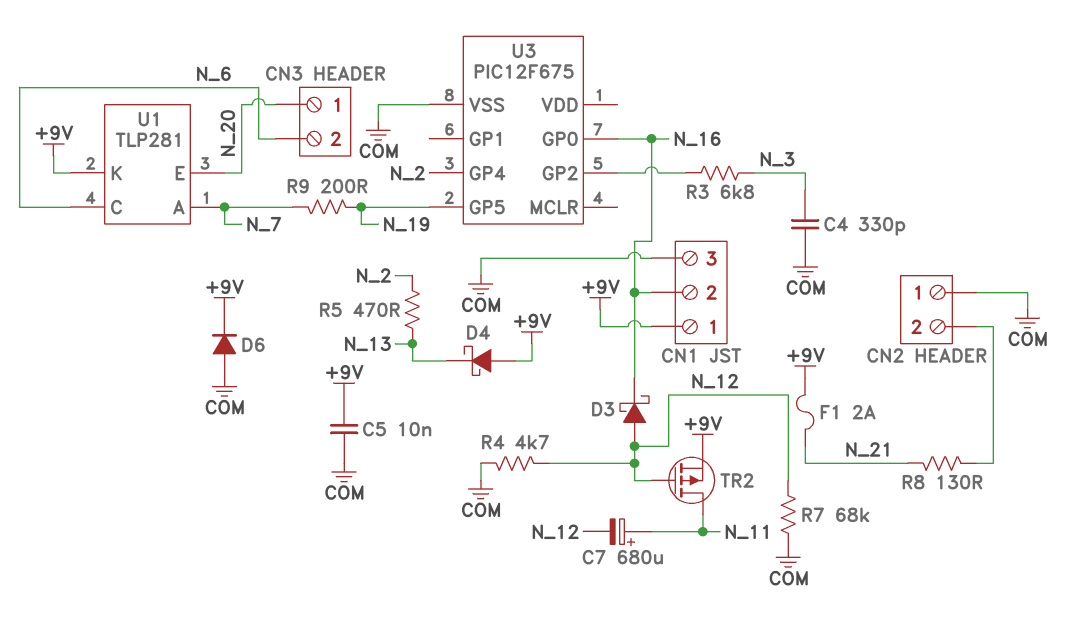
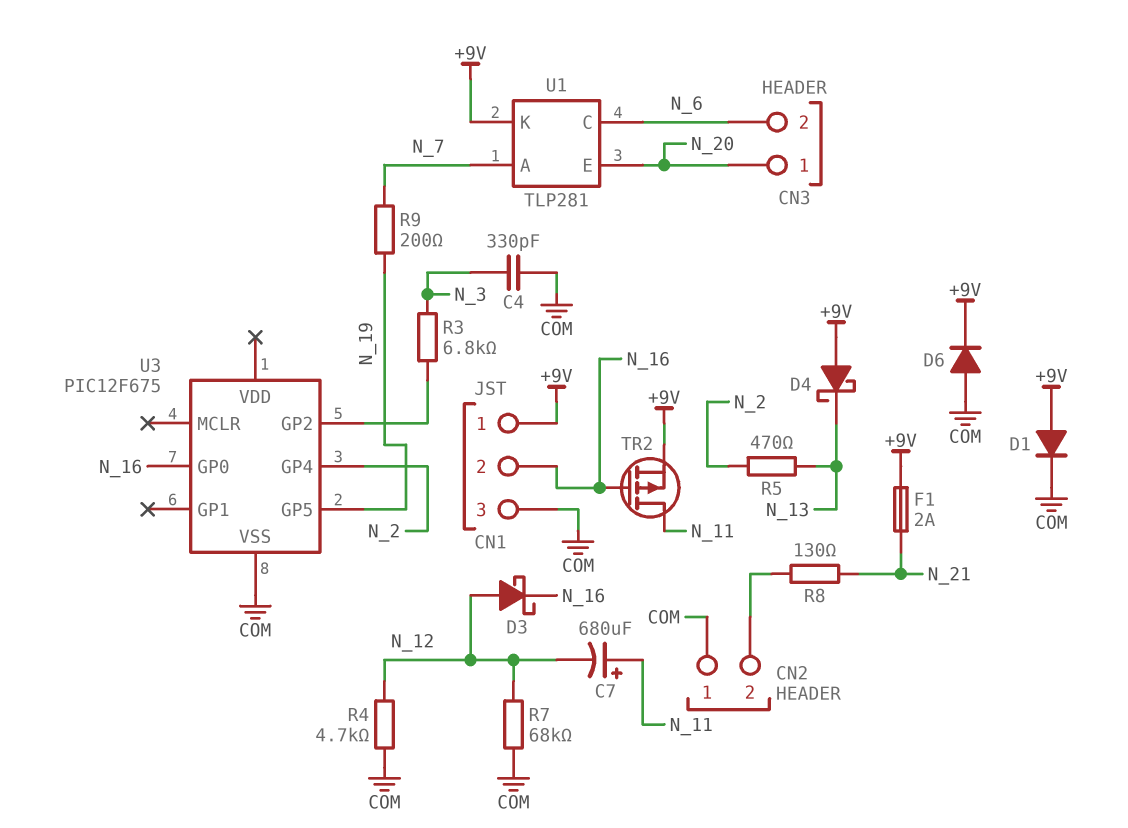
C5: 10nF (+9V, COM) -> none
D1: none -> diode (A +9V, K COM)
TR2: PMOS (G N_12, D N_11, S +9V) -> PMOS (G N_16, D N_11, S +9V)

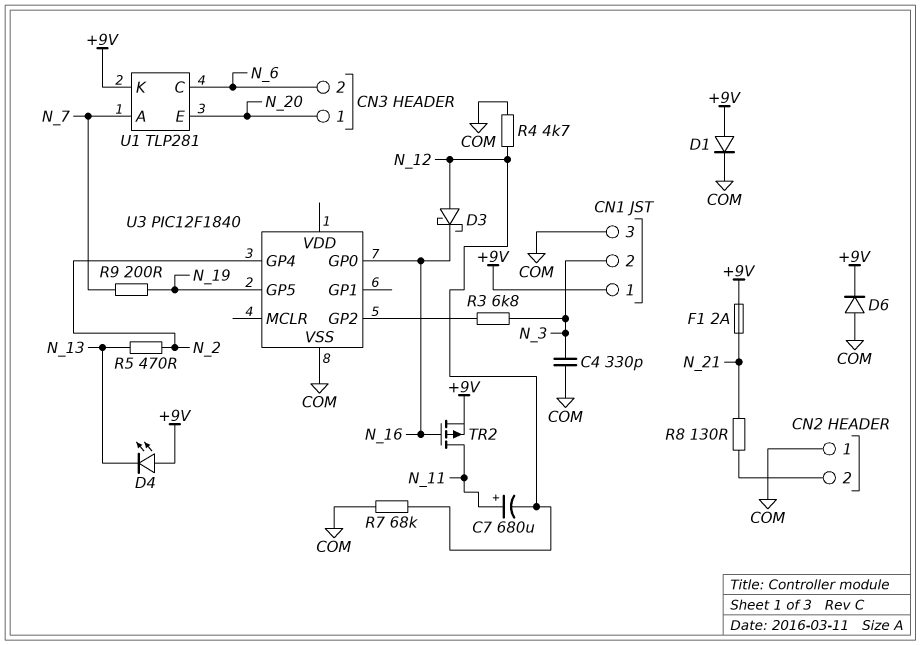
CN1 pin 2: N_16 -> N_3
D4: schottky (A +9V, K N_13) -> LED (A +9V, K N_13)
U3: PIC12F675 -> PIC12F1840

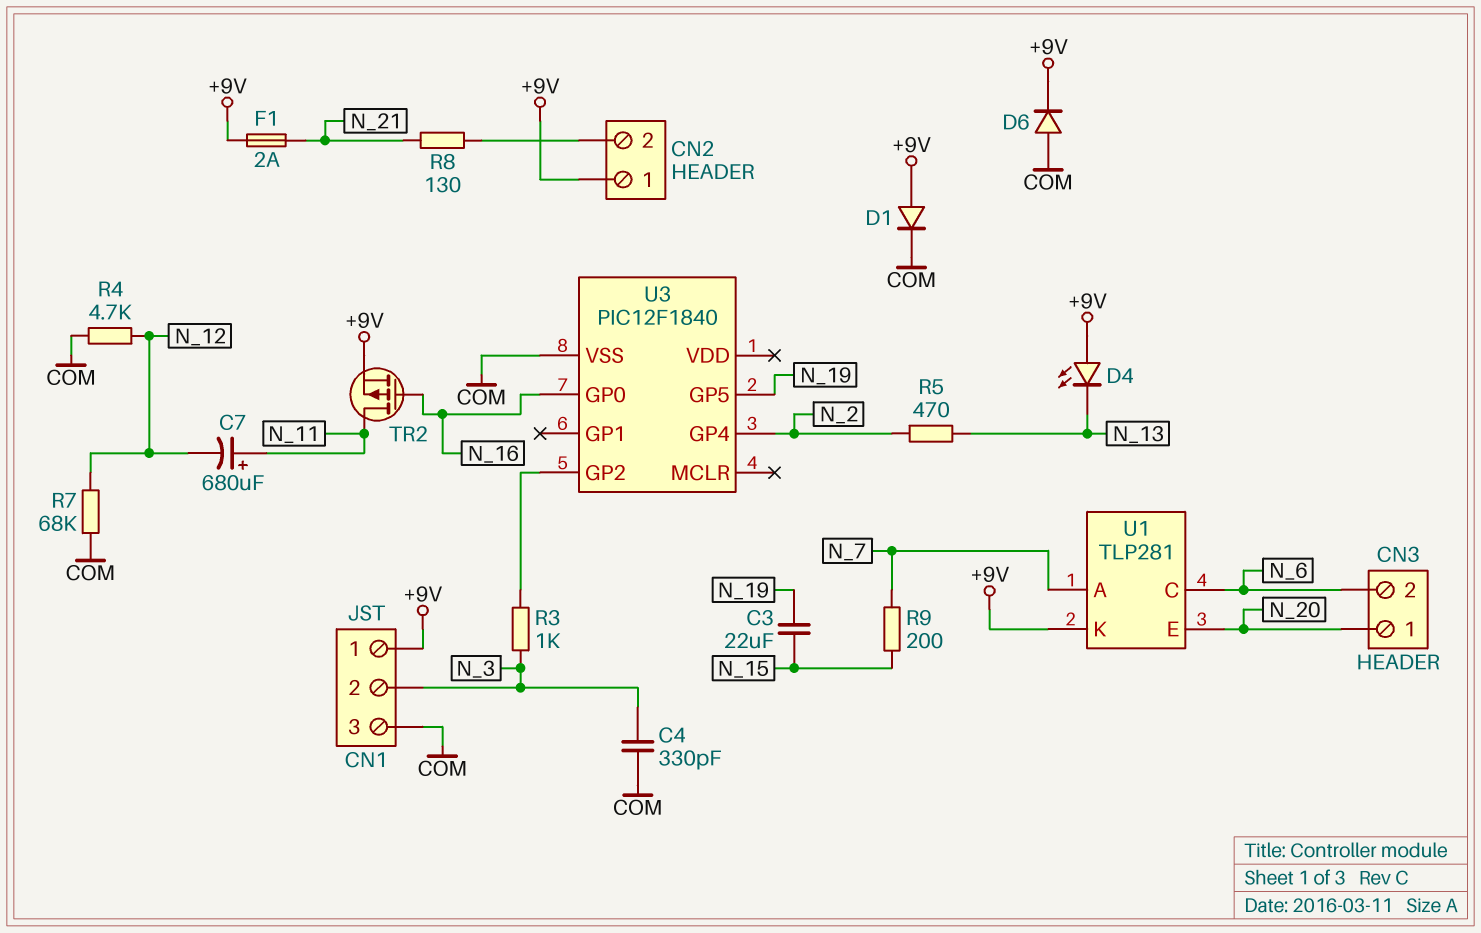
C3: none -> 22uF (N_15, N_19)
CN2 pin 1: COM -> +9V
D3: schottky (A N_12, K N_16) -> none
R3: 6.8k (N_3, U3/GP2) -> 1k (N_3, U3/GP2)
R9: 200 (N_7, N_19) -> 200 (N_7, N_15)

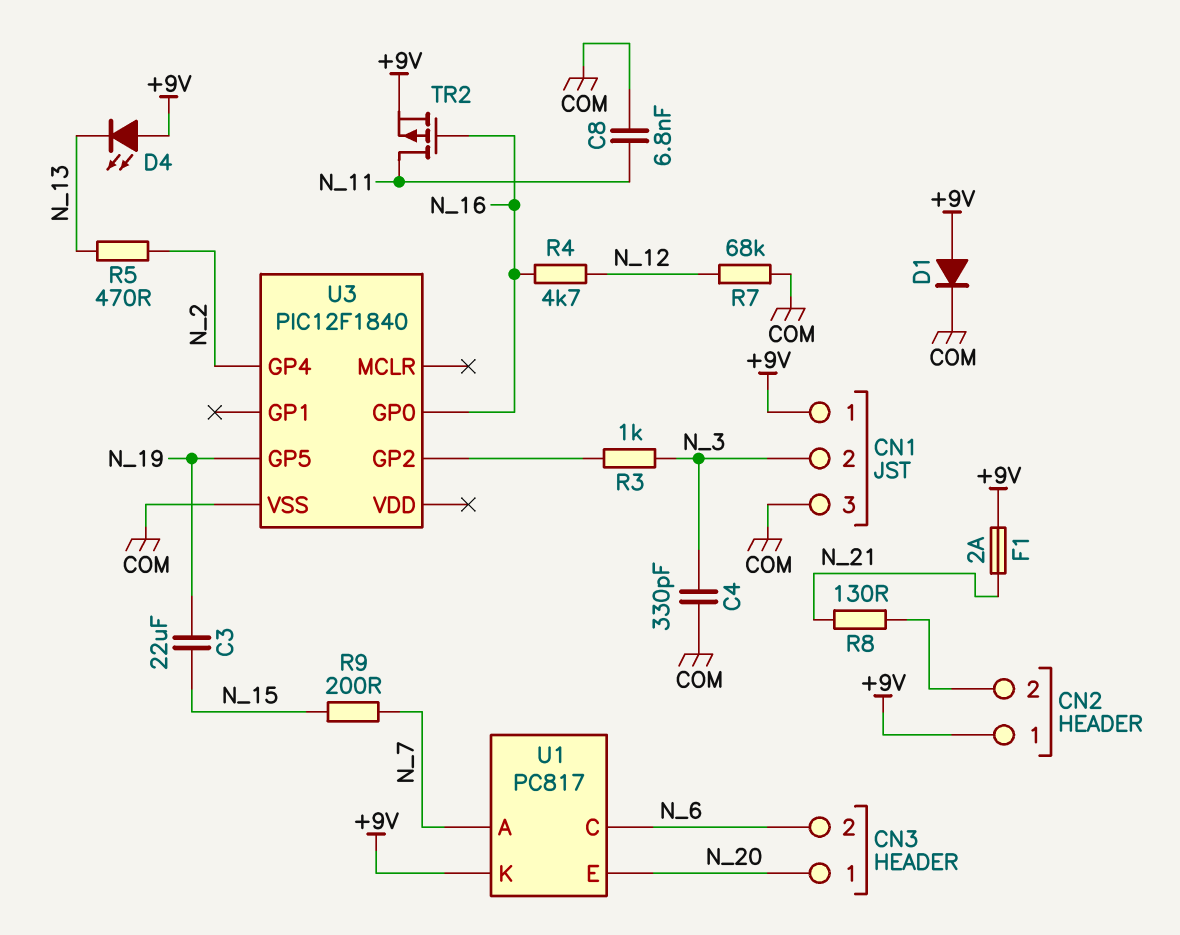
C7: 680uF (plus N_11, minus N_12) -> none
C8: none -> 6.8nF (COM, N_11)
D6: diode (A COM, K +9V) -> none
R4: 4.7k (COM, N_12) -> 4.7k (N_12, N_16)
U1: TLP281 -> PC817

